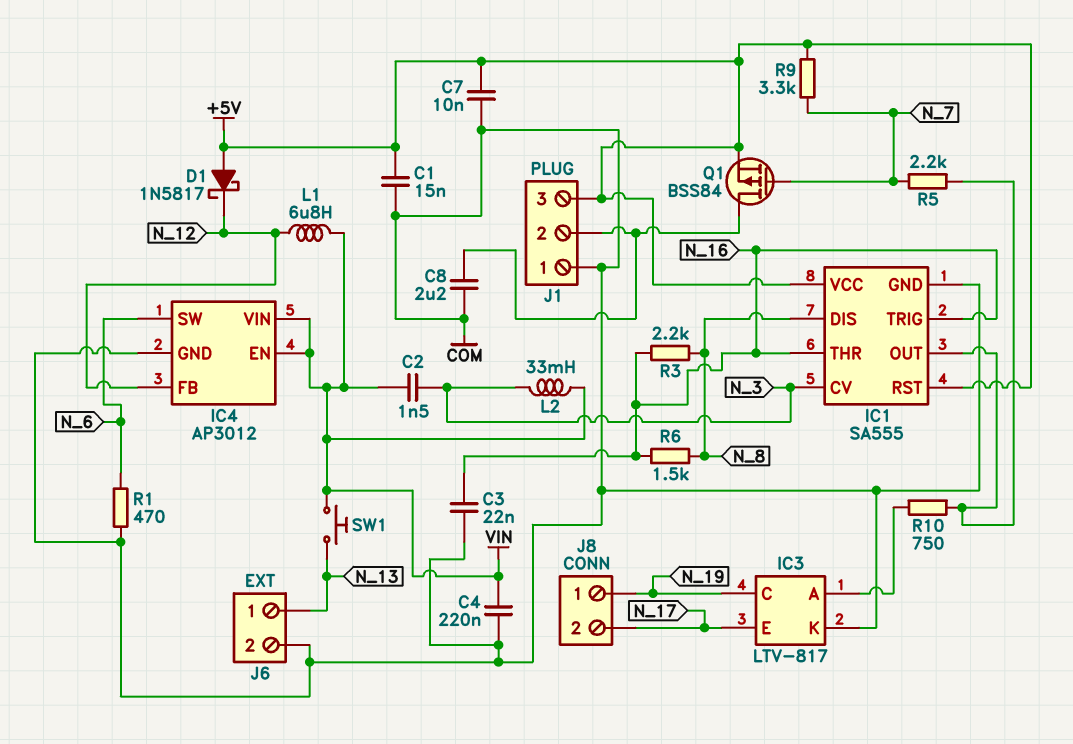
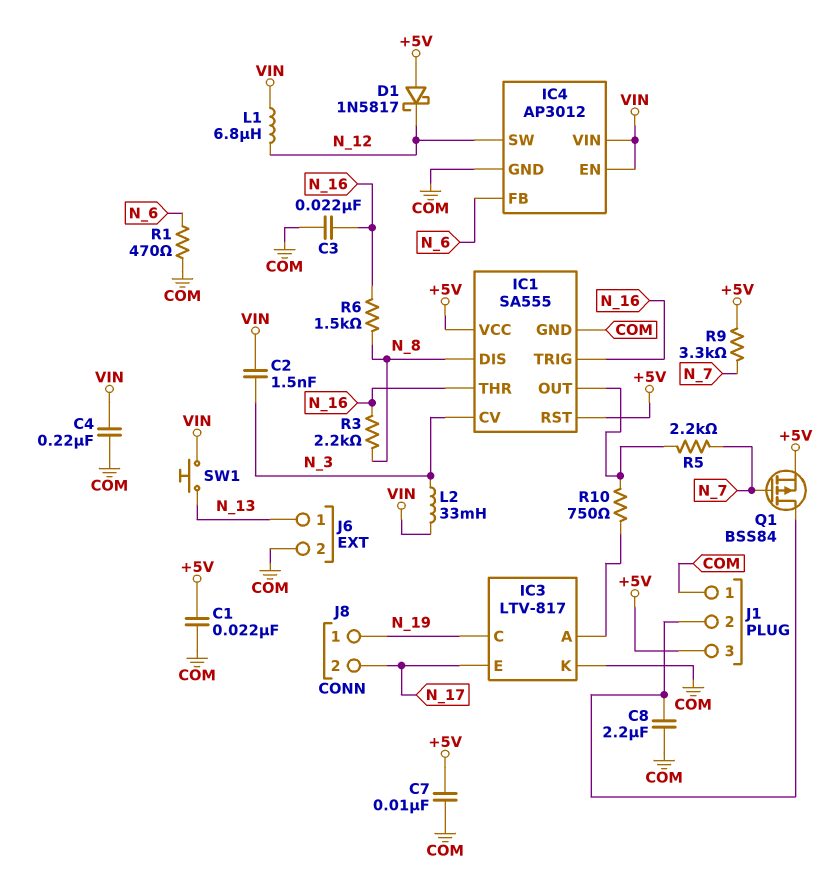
C1: 15nF (+5V, COM) -> 22nF (+5V, COM)
IC4 pin FB: N_12 -> N_6
IC4 pin SW: N_6 -> N_12

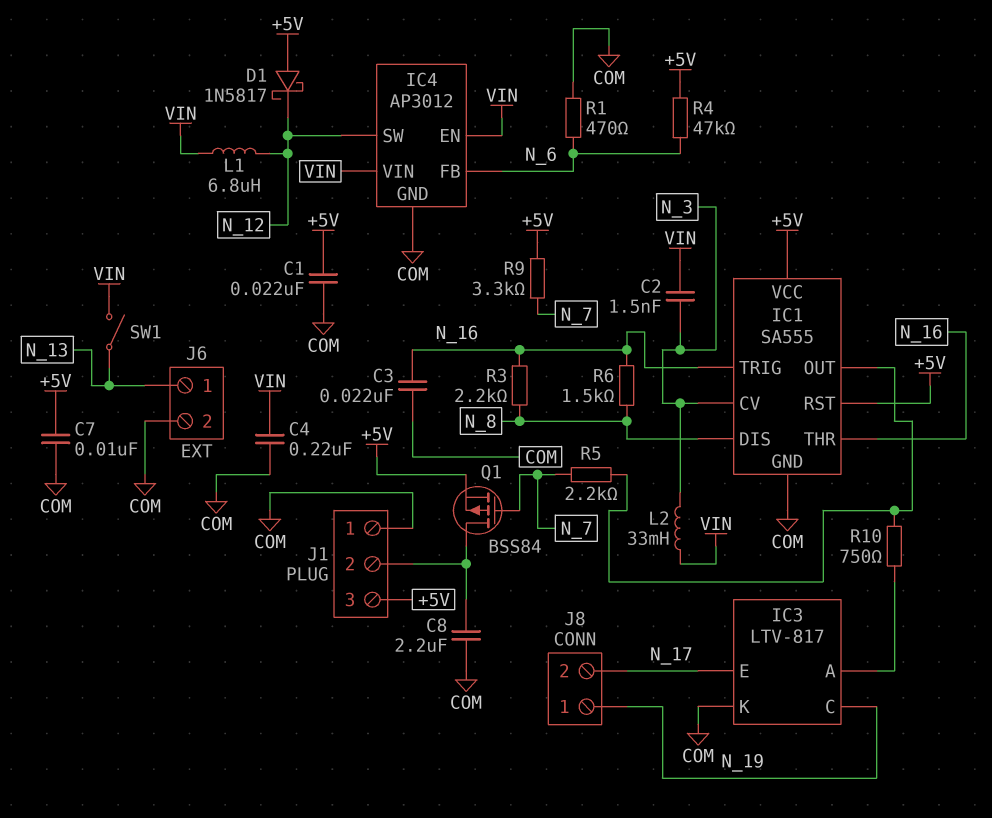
R4: none -> 47k (+5V, N_6)
SW1: button (N_13, VIN) -> switch (N_13, VIN)

